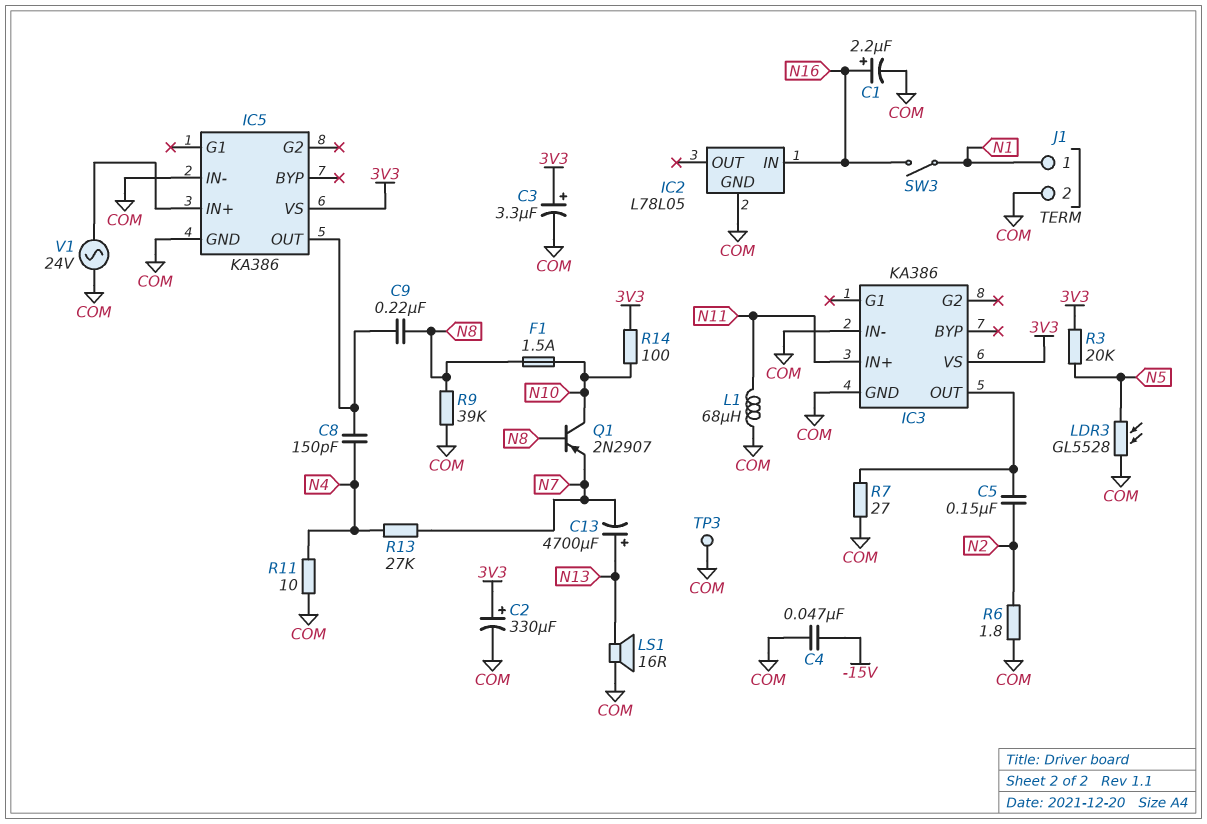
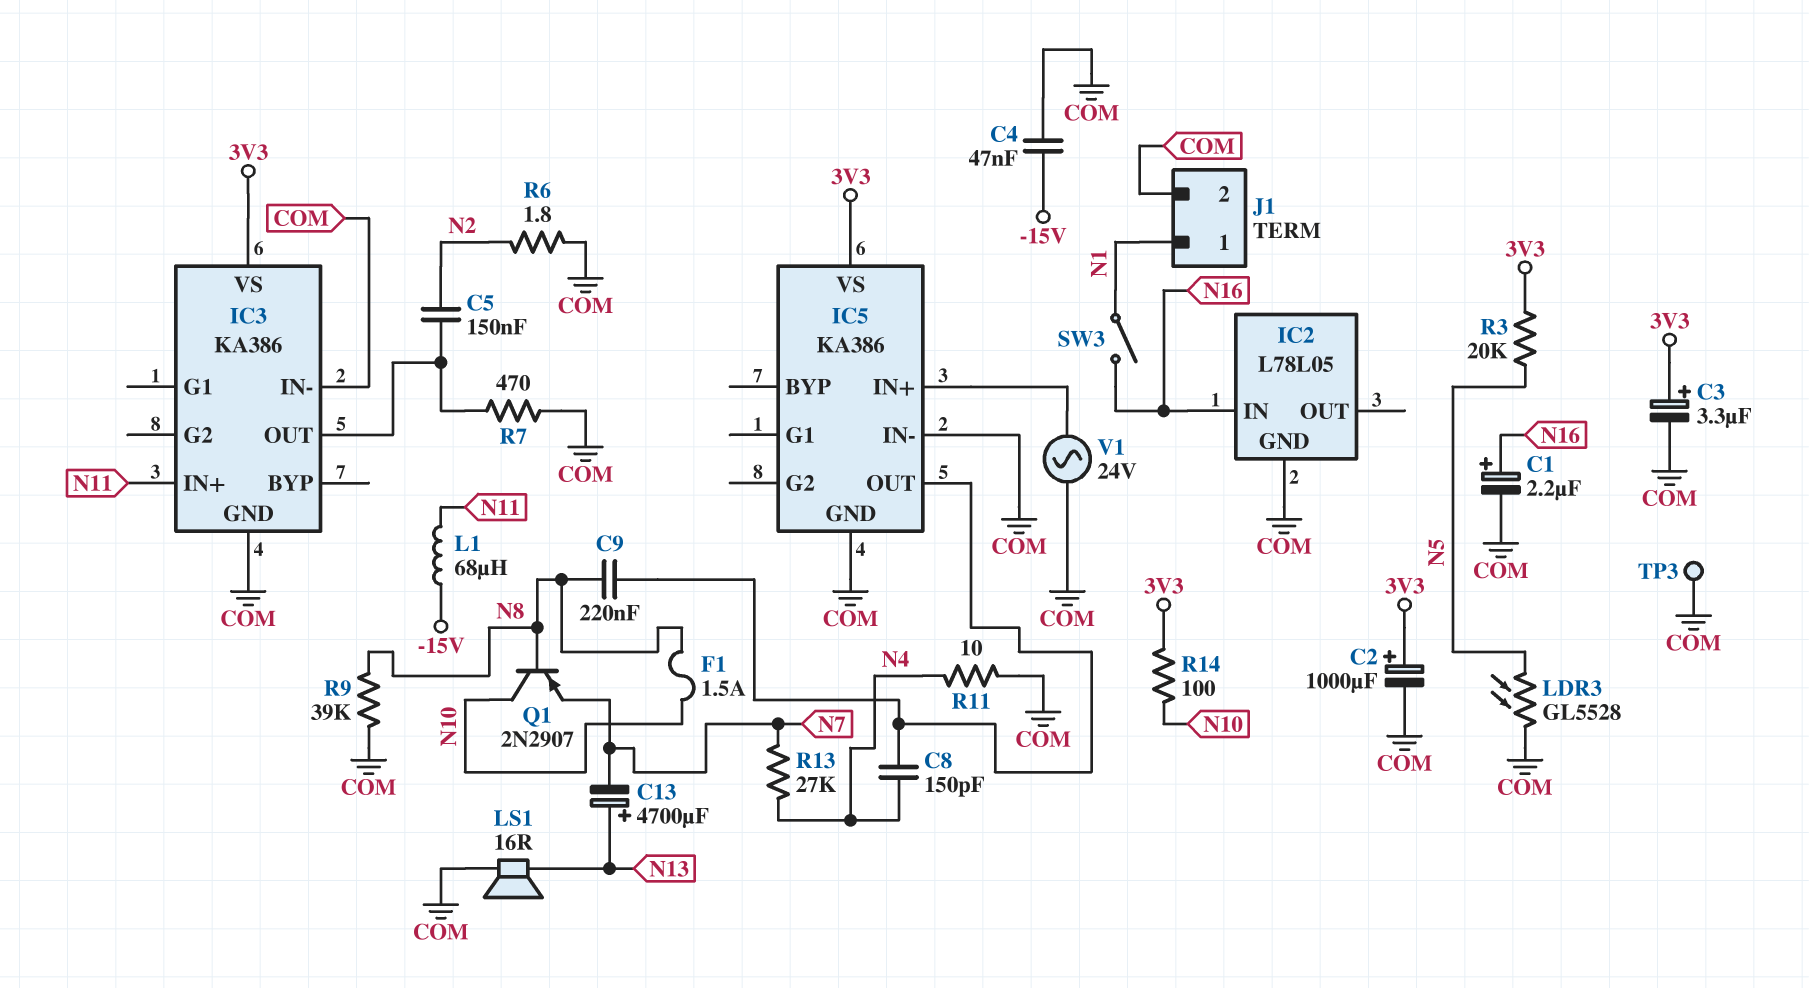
C2: 330uF (plus 3V3, minus COM) -> 1000uF (plus 3V3, minus COM)
L1: 68uH (COM, N11) -> 68uH (-15V, N11)
R7: 27 (COM, IC3/OUT) -> 470 (COM, IC3/OUT)

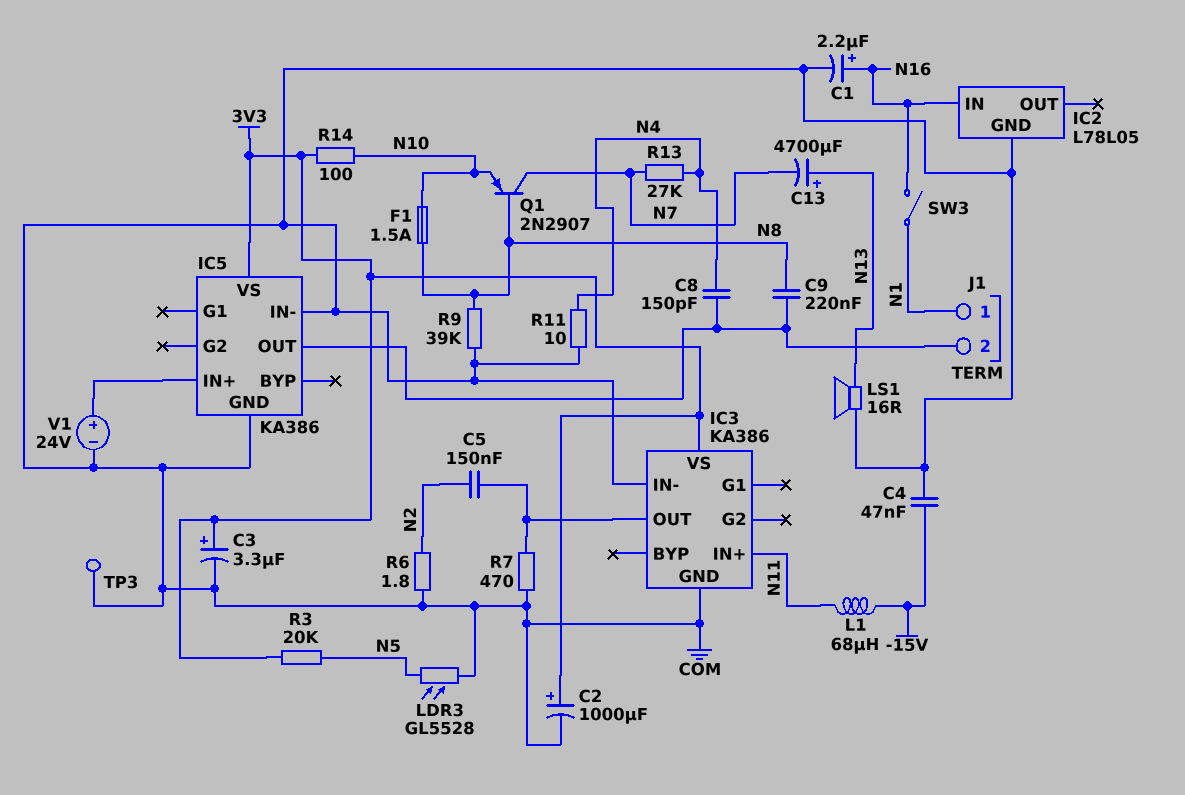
J1 pin 2: COM -> IC5/OUT
Q1: PNP 2N2907 (B N8, C N10, E N7) -> PNP 2N2907 (B N8, C N7, E N10)
V1: AC 24V (COM, IC5/IN+) -> 24V (plus IC5/IN+, minus COM)

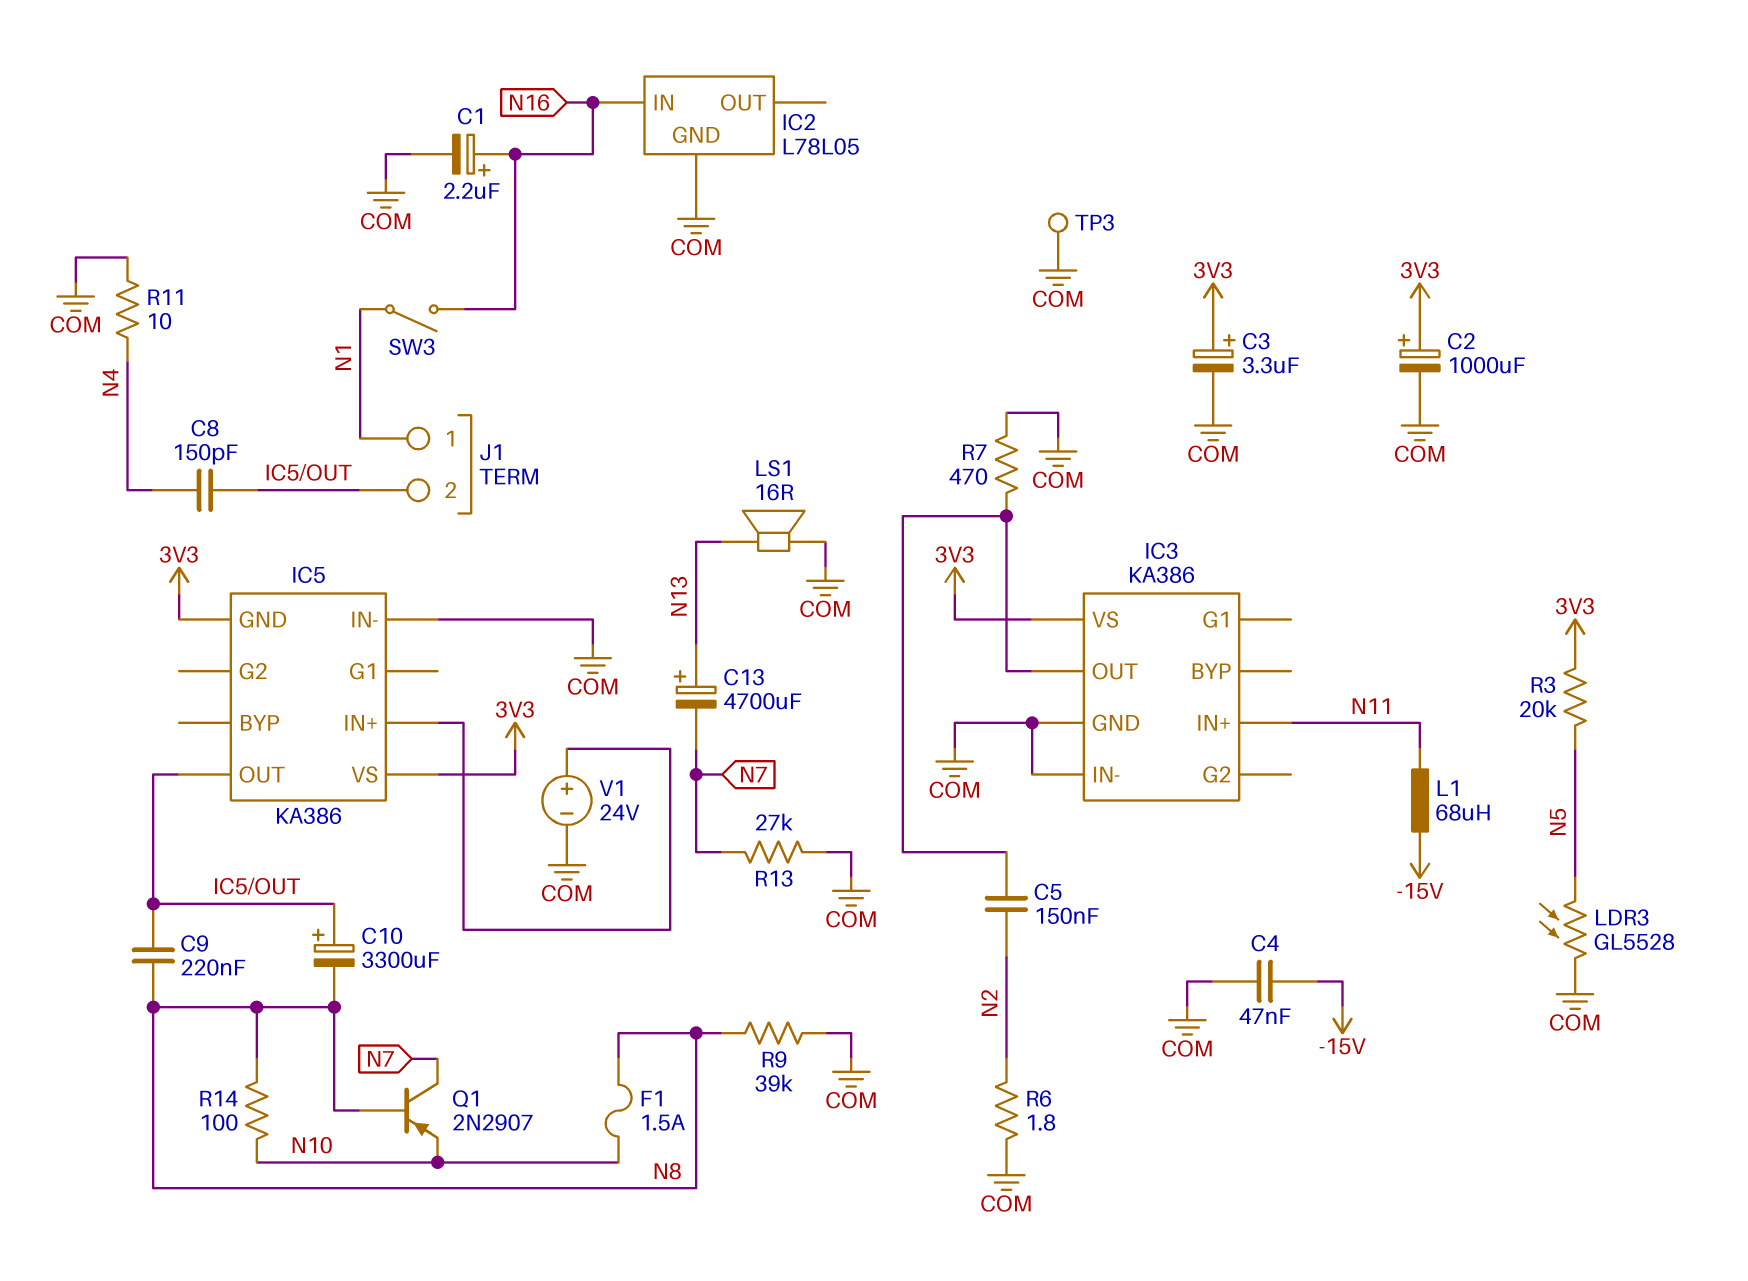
C10: none -> 3300uF (plus IC5/OUT, minus N8)
IC5 pin GND: COM -> 3V3
R13: 27k (N4, N7) -> 27k (COM, N7)
R14: 100 (3V3, N10) -> 100 (N8, N10)

